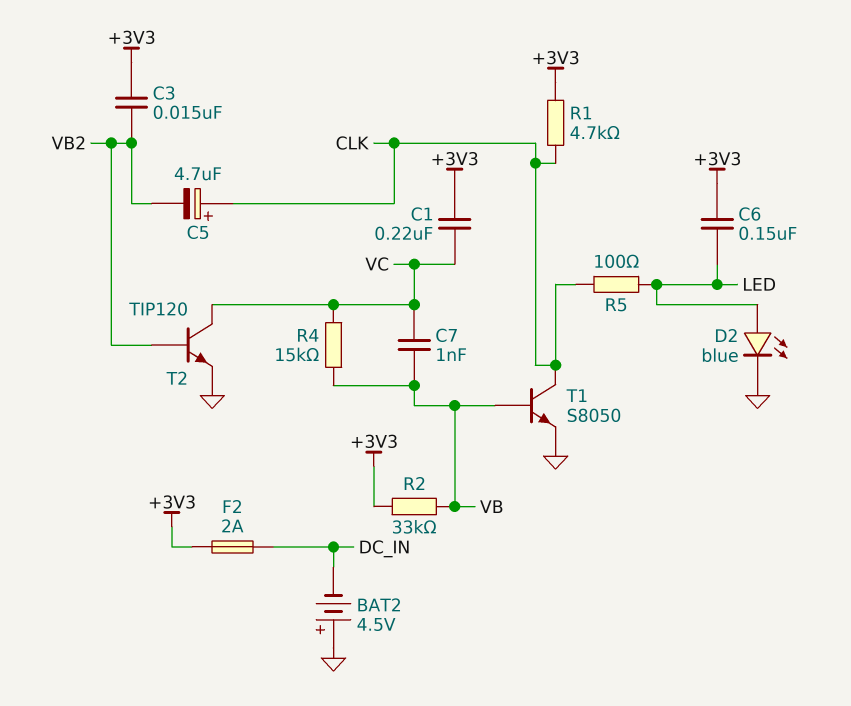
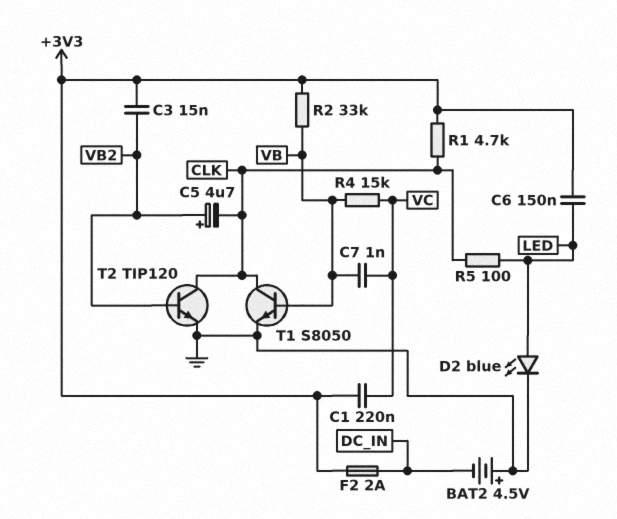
C5: 4.7uF (plus CLK, minus VB2) -> 4.7uF (plus VB2, minus CLK)
T2: NPN TIP120 (B VB2, C VC, E GND) -> NPN TIP120 (B VB2, C CLK, E GND)

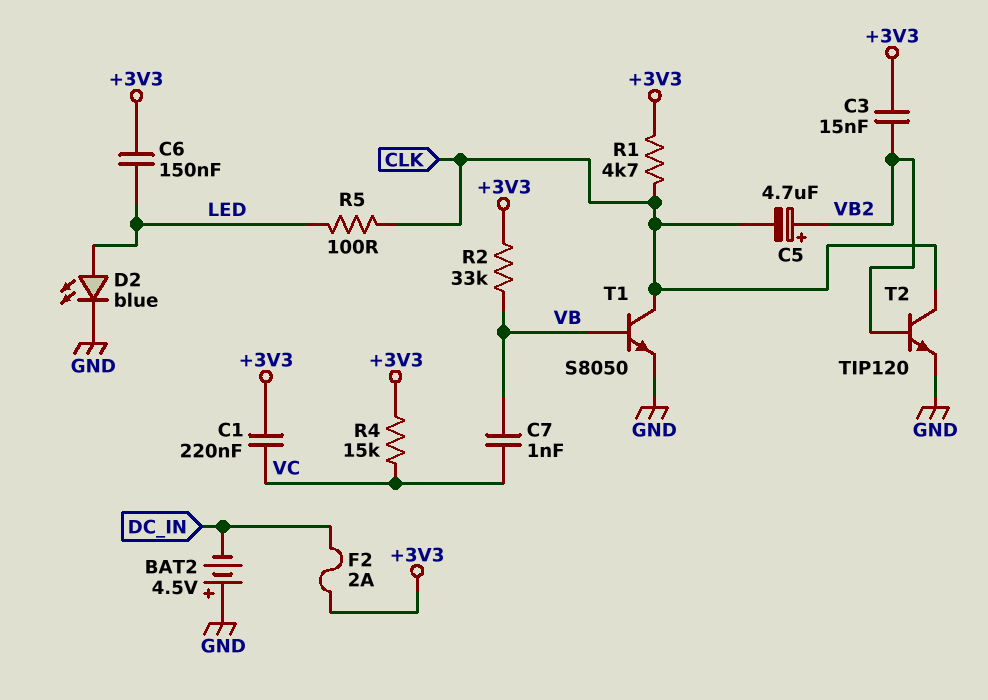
R4: 15k (VB, VC) -> 15k (+3V3, VC)

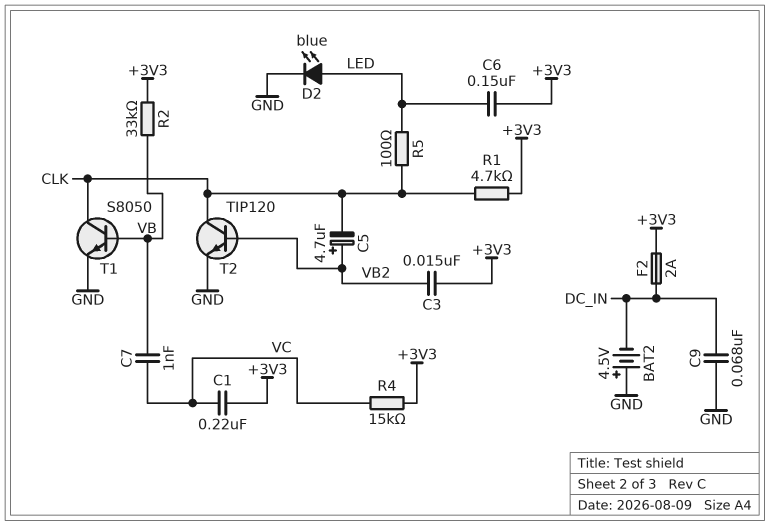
C9: none -> 68nF (DC_IN, GND)

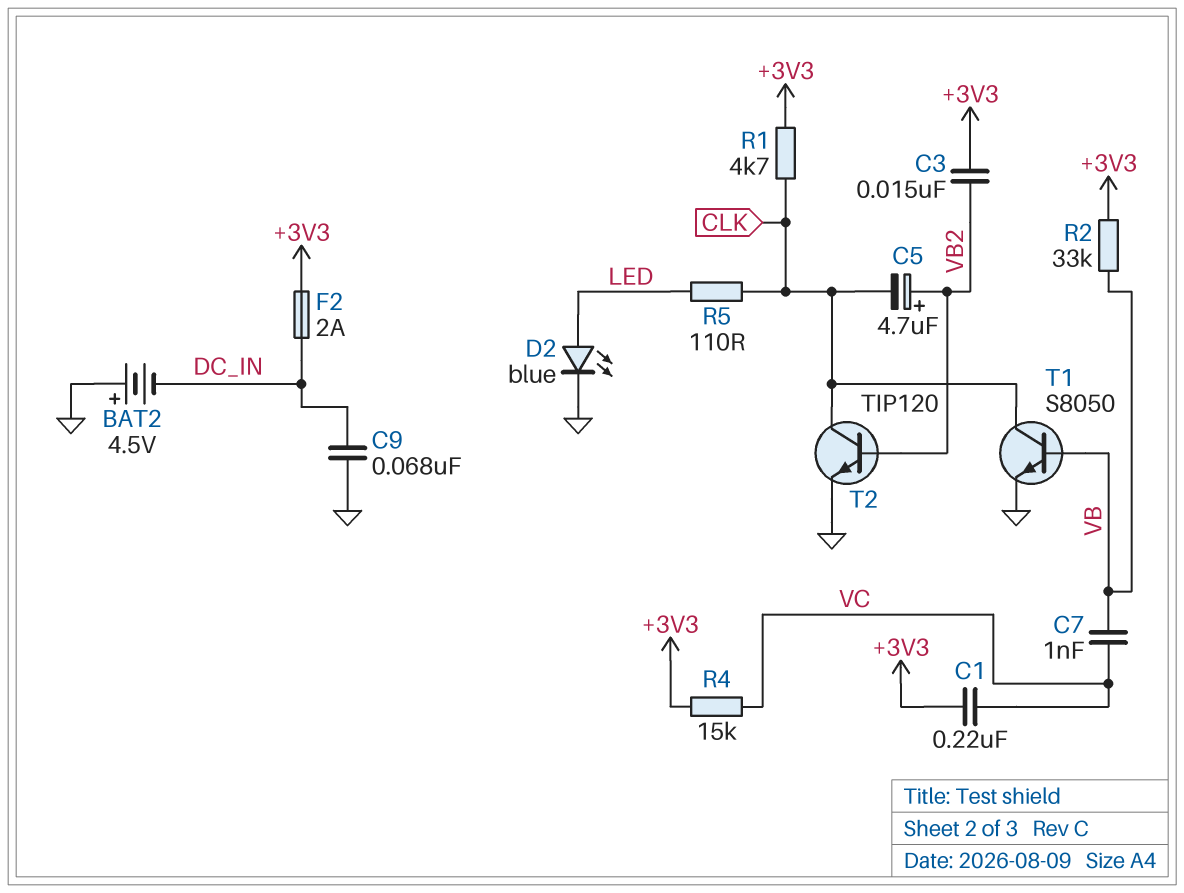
C6: 150nF (+3V3, LED) -> none
R5: 100 (CLK, LED) -> 110 (CLK, LED)

